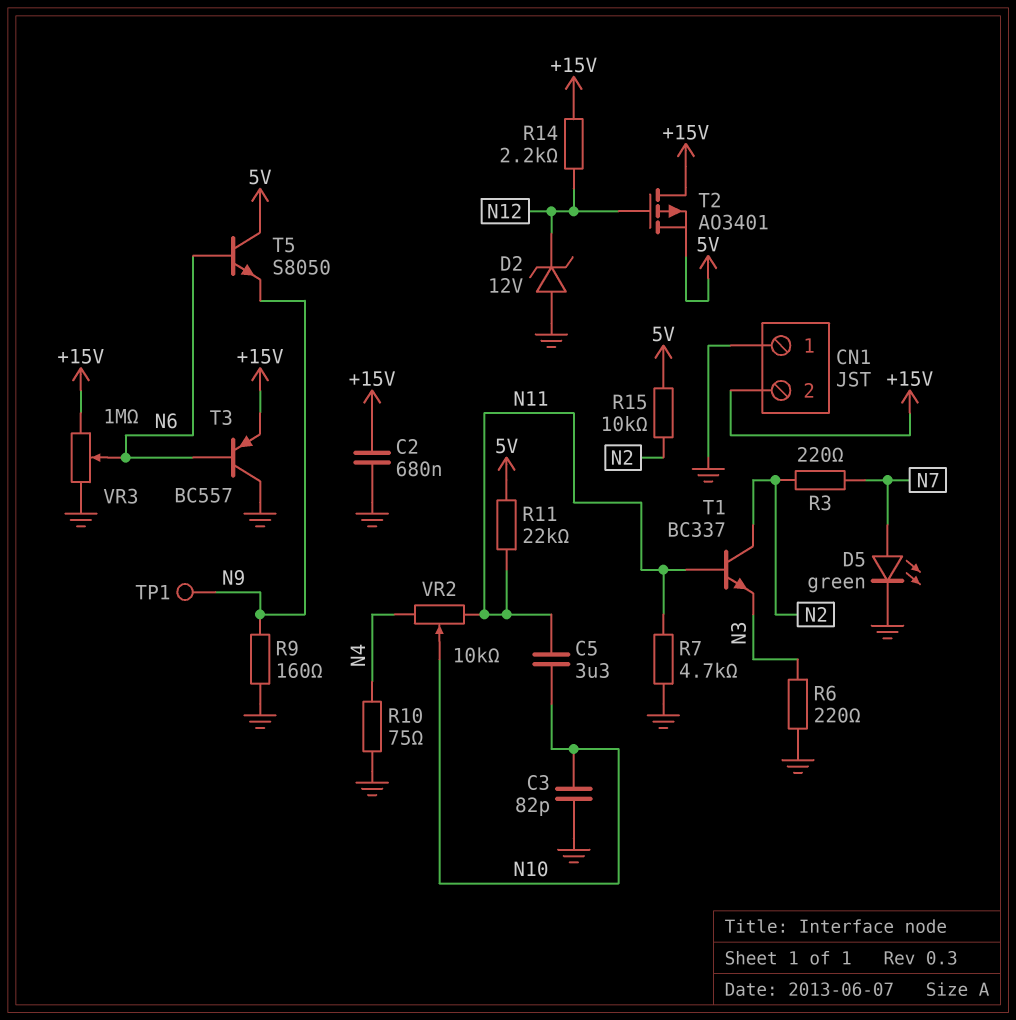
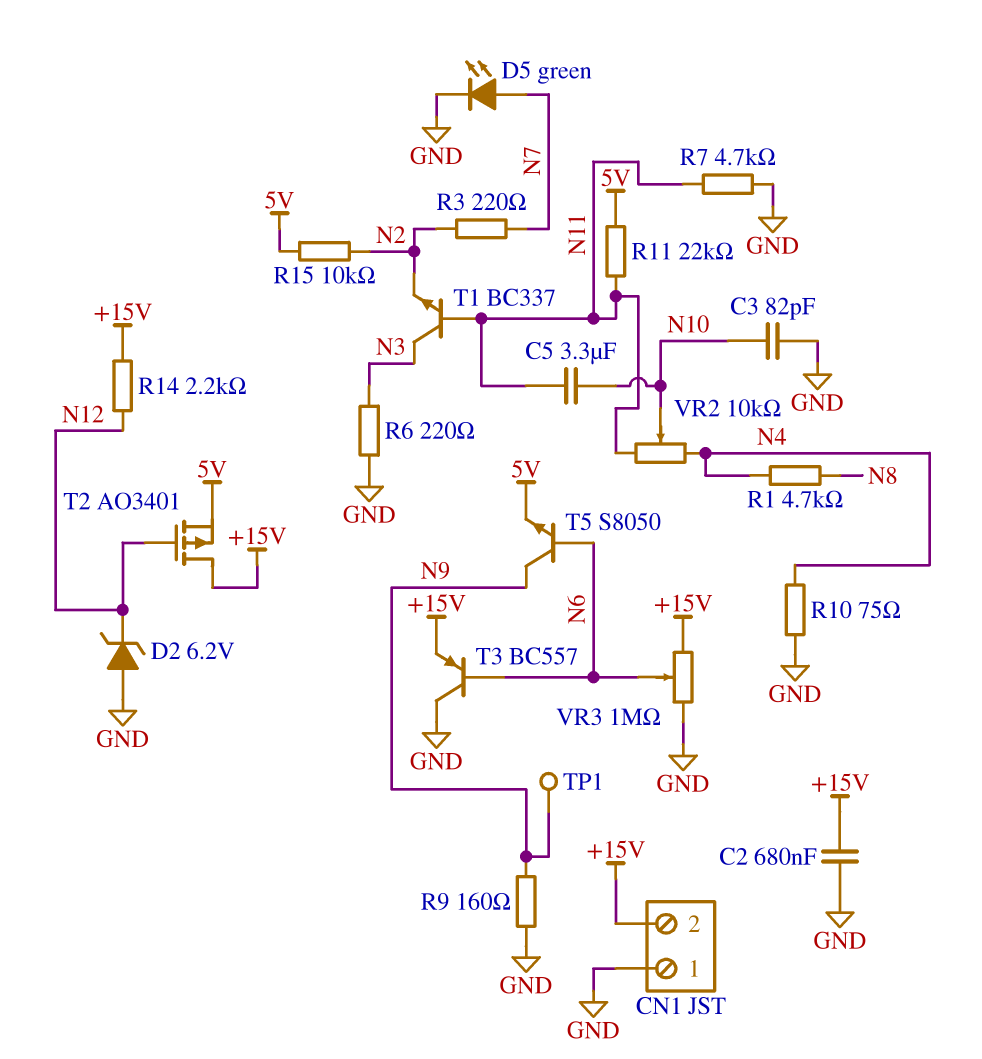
D2: zener 12V (A GND, K N12) -> zener 6.2V (A GND, K N12)
R1: none -> 4.7k (N4, N8)
T1: NPN BC337 (B N11, C N2, E N3) -> NPN BC337 (B N11, C N3, E N2)
T5: NPN S8050 (B N6, C 5V, E N9) -> NPN S8050 (B N6, C N9, E 5V)

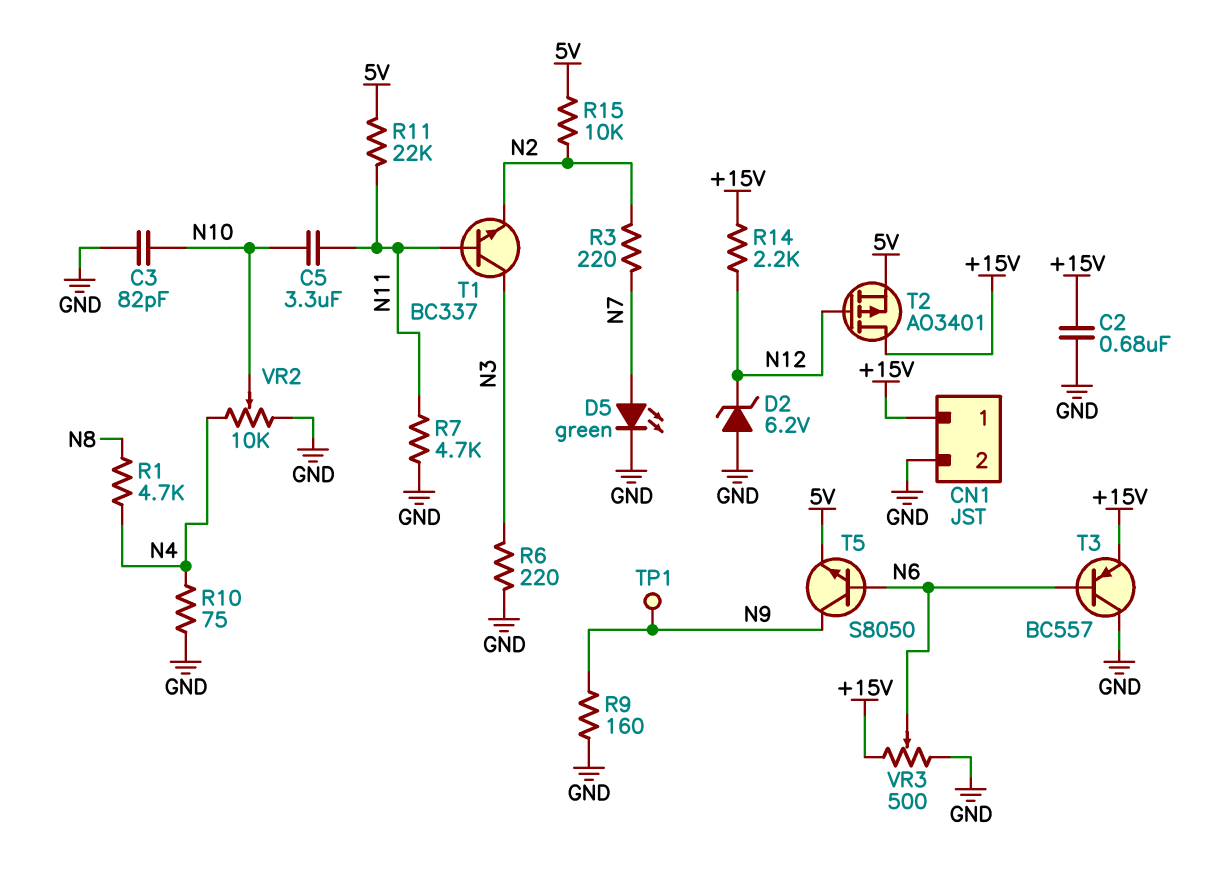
CN1 pin 1: GND -> +15V
CN1 pin 2: +15V -> GND
VR2: 10k (N4, N11, wiper N10) -> 10k (GND, N4, wiper N10)
VR3: 1M (+15V, GND, wiper N6) -> 500 (+15V, GND, wiper N6)

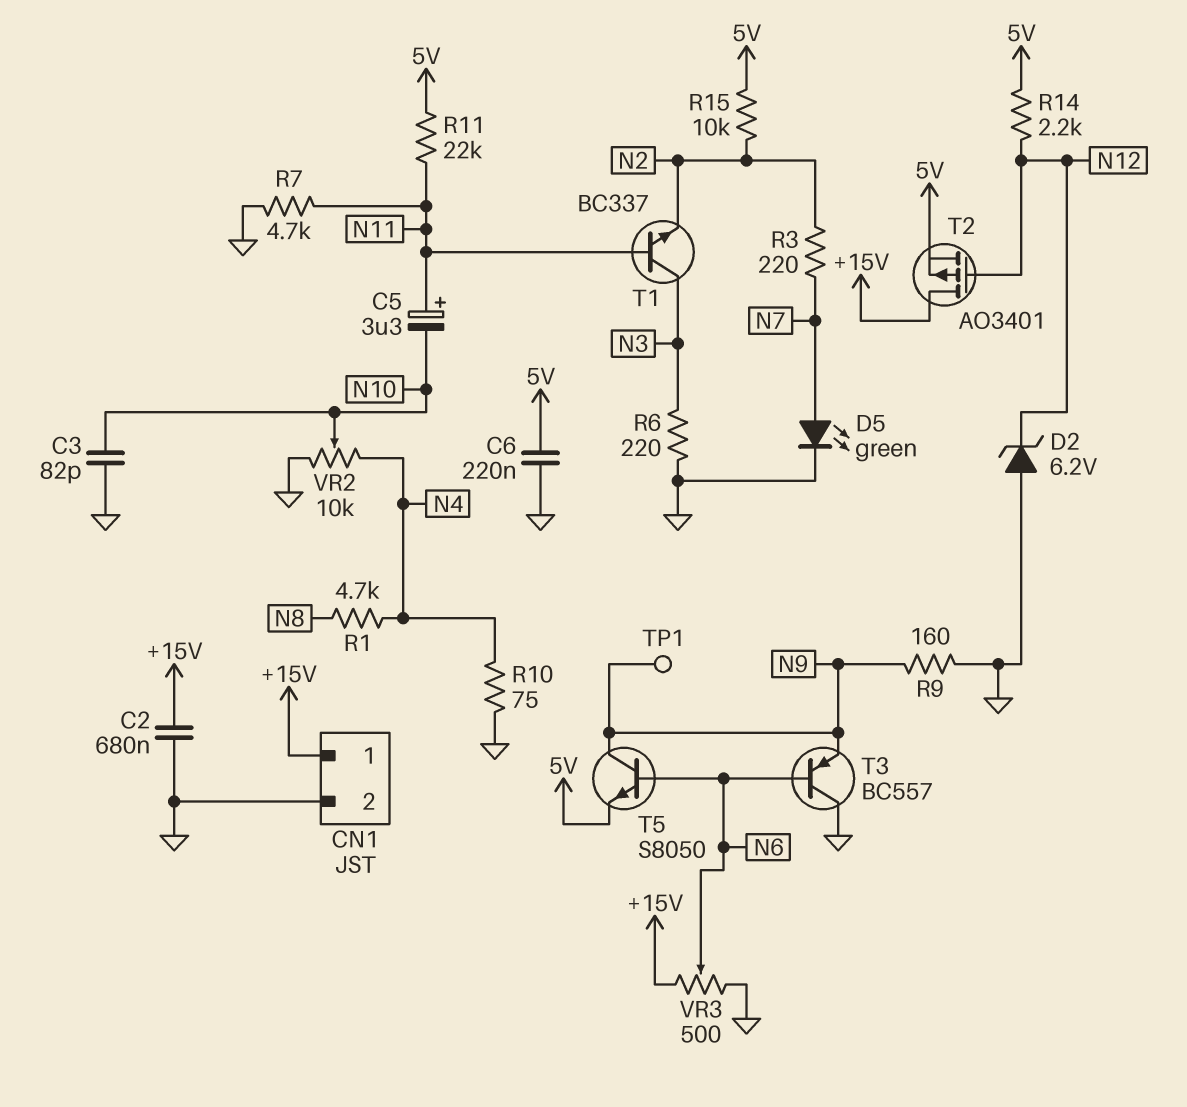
C5: 3.3uF (N10, N11) -> 3.3uF (plus N11, minus N10)
C6: none -> 220nF (5V, GND)
R14: 2.2k (+15V, N12) -> 2.2k (5V, N12)
T3: PNP BC557 (B N6, C GND, E +15V) -> PNP BC557 (B N6, C GND, E N9)

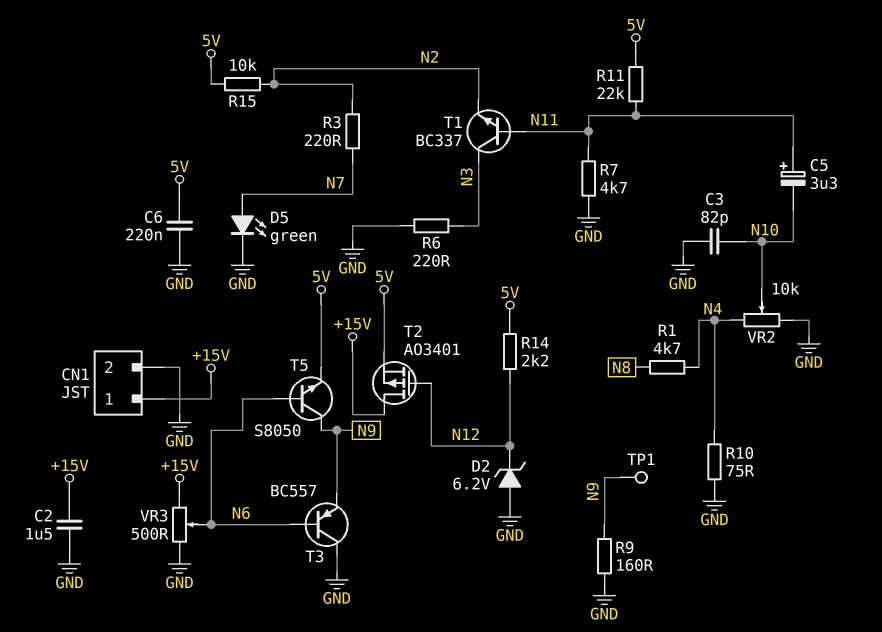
C2: 680nF (+15V, GND) -> 1.5uF (+15V, GND)

